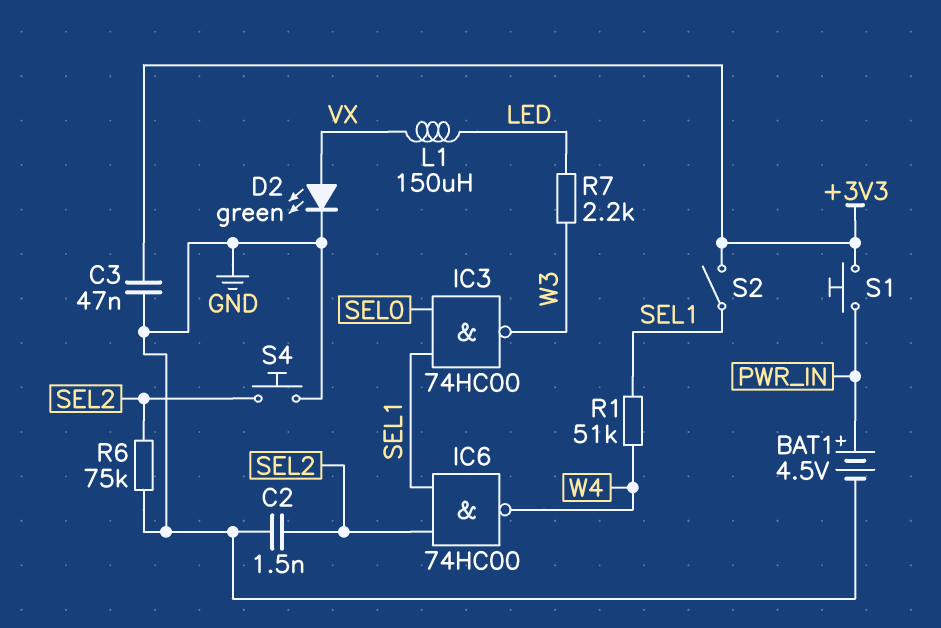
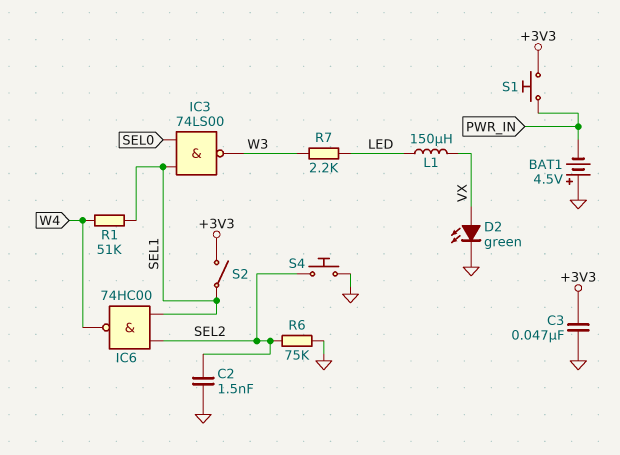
BAT1: 4.5V (plus PWR_IN, minus GND) -> 4.5V (plus GND, minus PWR_IN)
IC3: NAND 74HC00 (in SEL0, in SEL1, out W3) -> NAND 74LS00 (in SEL0, in SEL1, out W3)

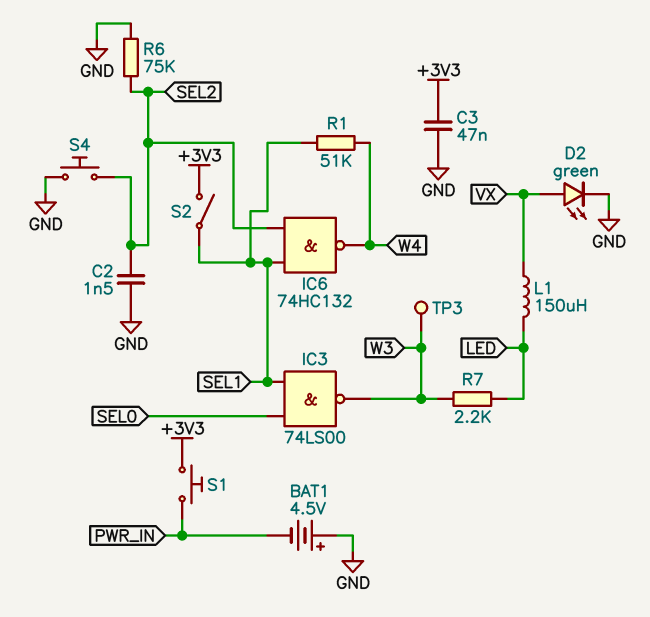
IC6: NAND 74HC00 (in SEL1, in SEL2, out W4) -> NAND 74HC132 (in SEL1, in SEL2, out W4)
TP3: none -> test point (W3)

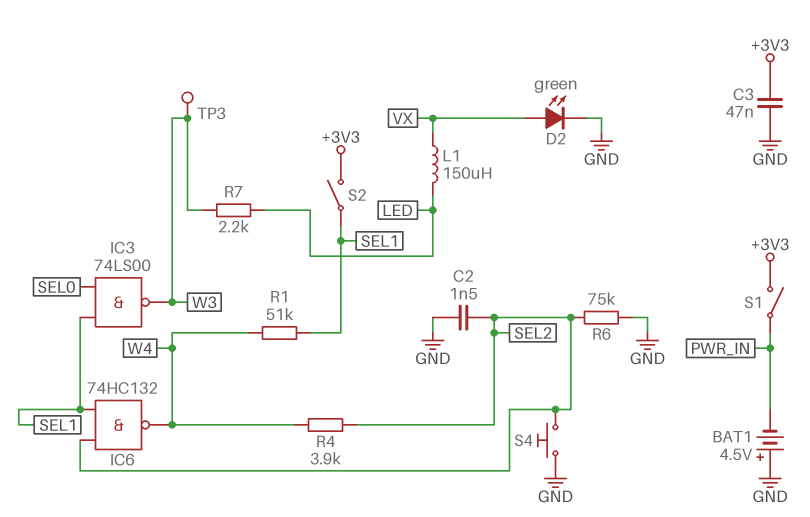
R4: none -> 3.9k (SEL2, W4)
S1: button (+3V3, PWR_IN) -> switch (+3V3, PWR_IN)

